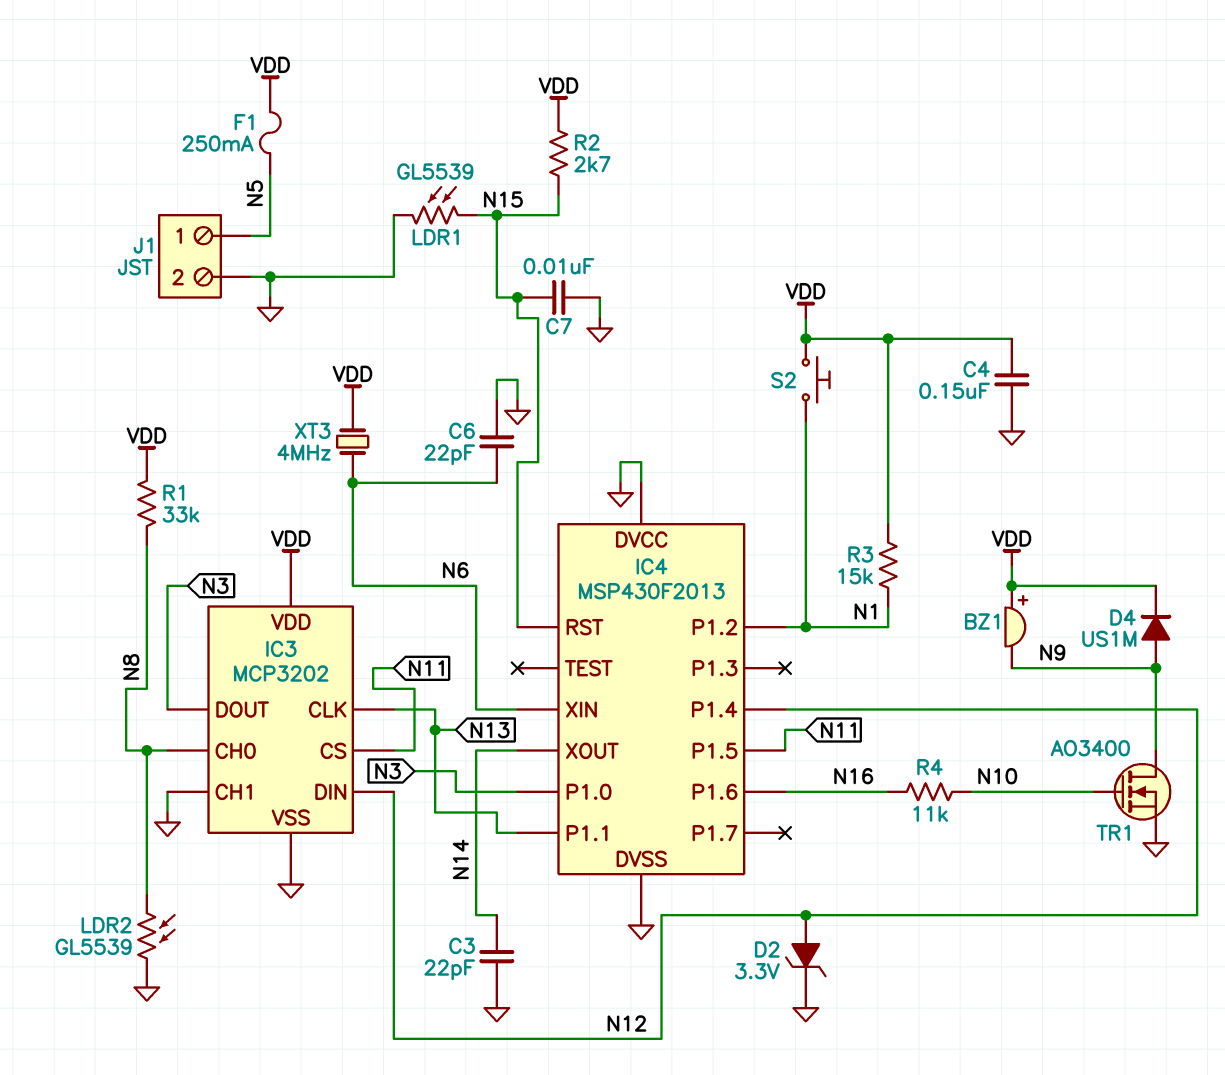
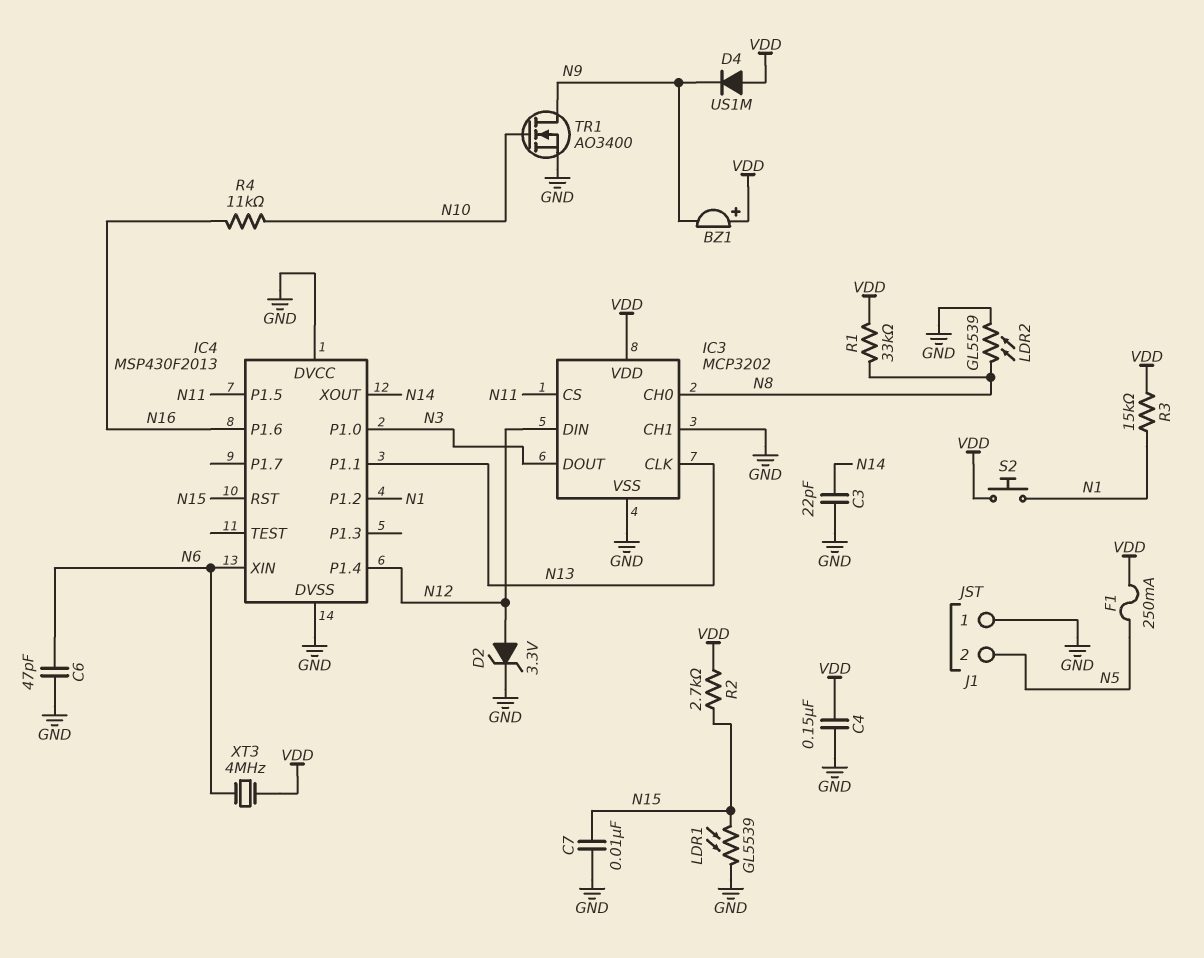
C6: 22pF (GND, N6) -> 47pF (GND, N6)
D4: diode US1M (A N9, K VDD) -> diode US1M (A VDD, K N9)
J1 pin 1: N5 -> GND
J1 pin 2: GND -> N5

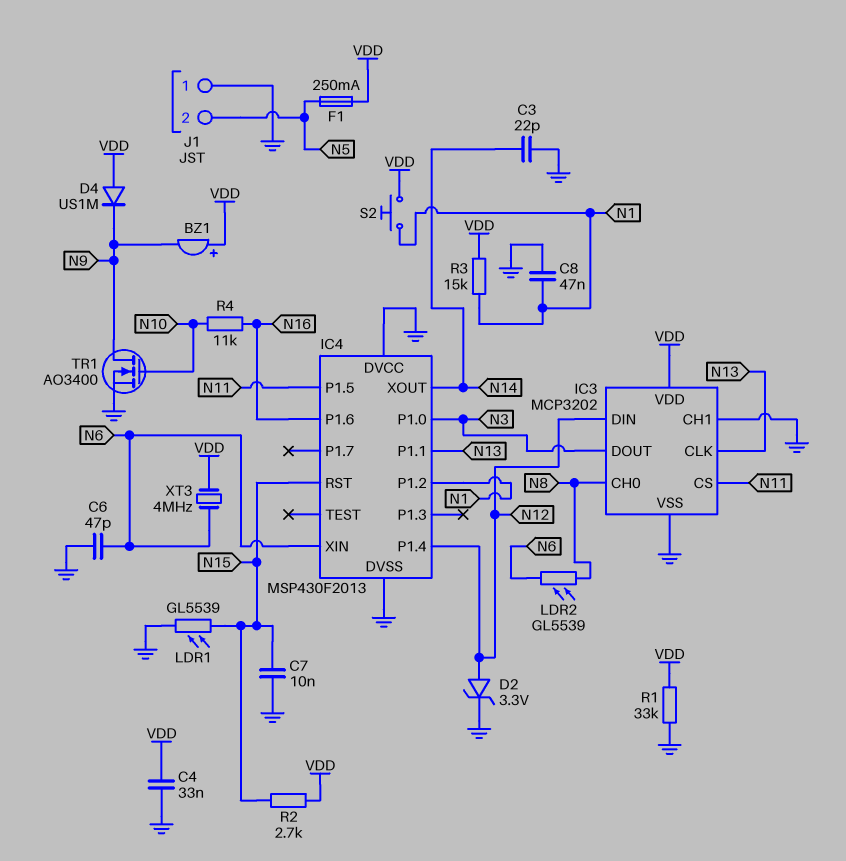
C4: 150nF (GND, VDD) -> 33nF (GND, VDD)
C8: none -> 47nF (GND, N1)
LDR2: GL5539 (GND, N8) -> GL5539 (N6, N8)
R1: 33k (N8, VDD) -> 33k (GND, VDD)

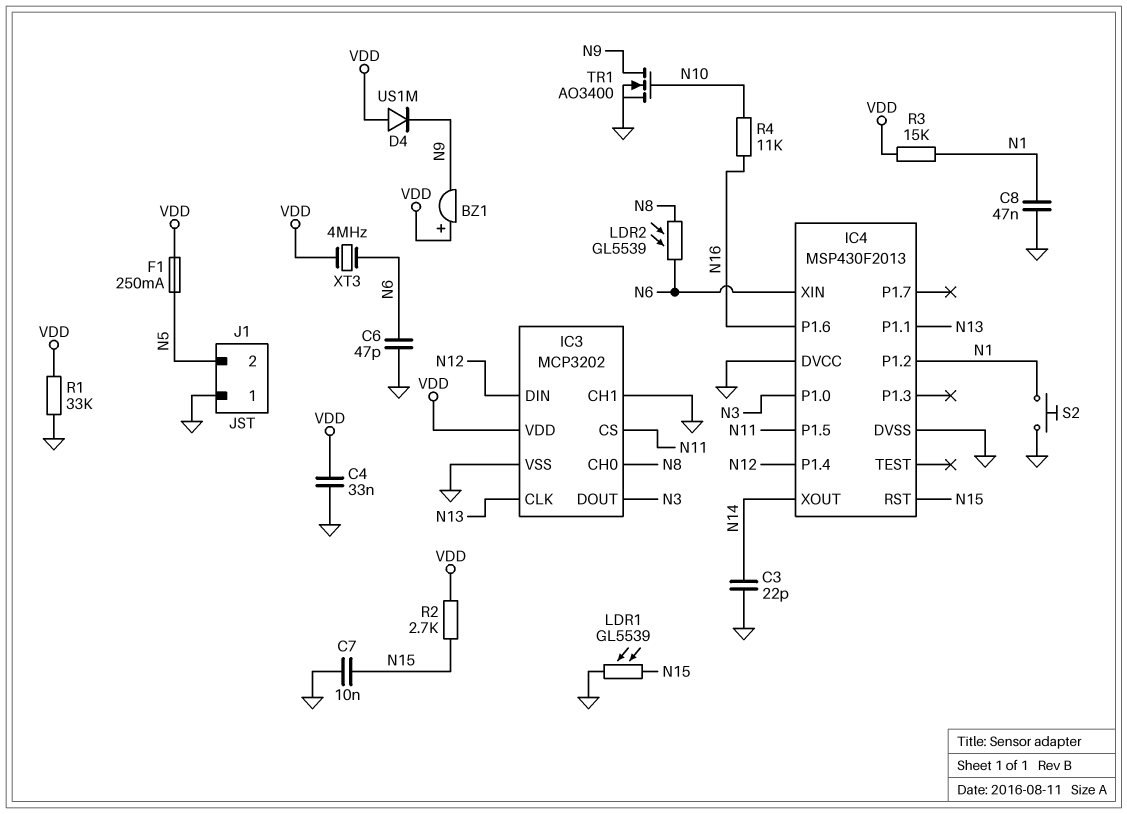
D2: zener 3.3V (A N12, K GND) -> none
S2: button (N1, VDD) -> button (GND, N1)

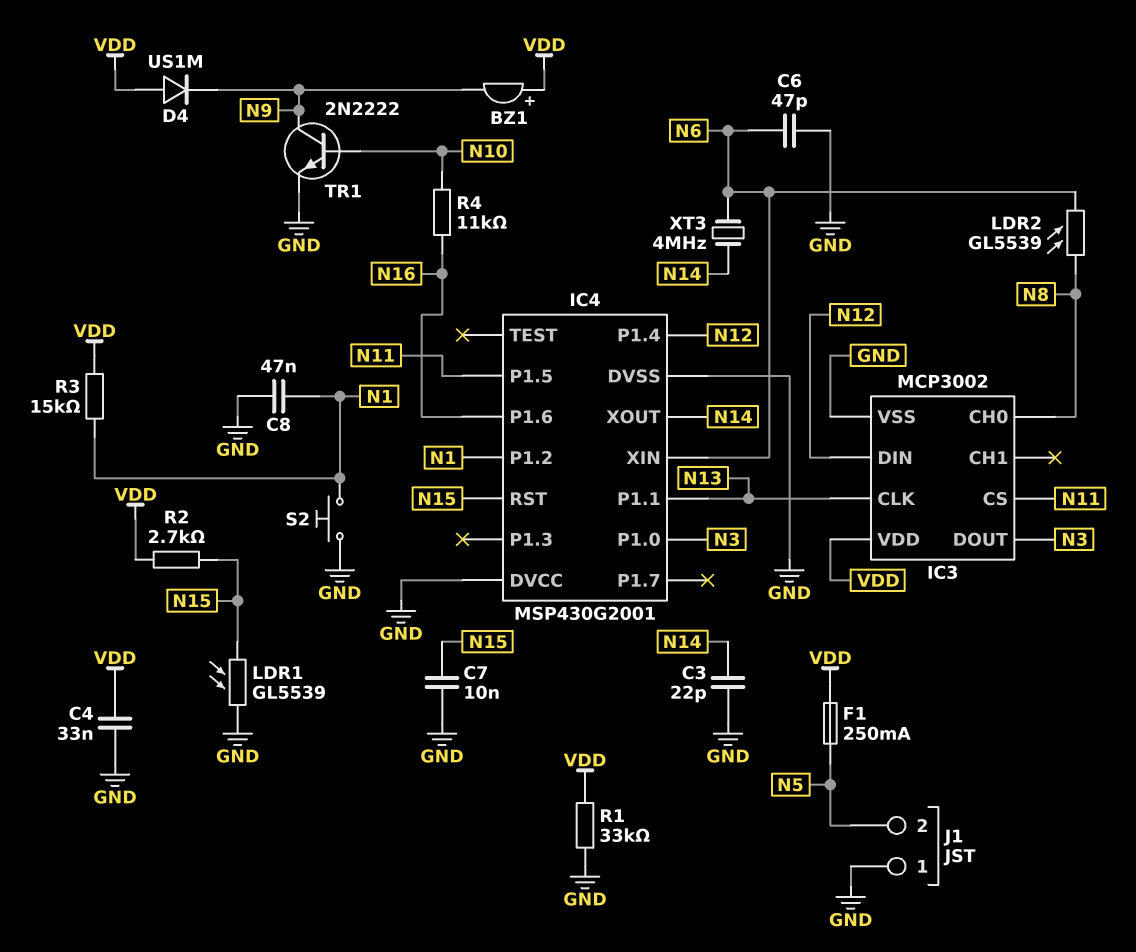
IC3: MCP3202 -> MCP3002
IC3 pin CH1: GND -> none
IC4: MSP430F2013 -> MSP430G2001
TR1: NMOS AO3400 (G N10, D N9, S GND) -> NPN 2N2222 (B N10, C N9, E GND)
XT3: 4MHz (N6, VDD) -> 4MHz (N6, N14)

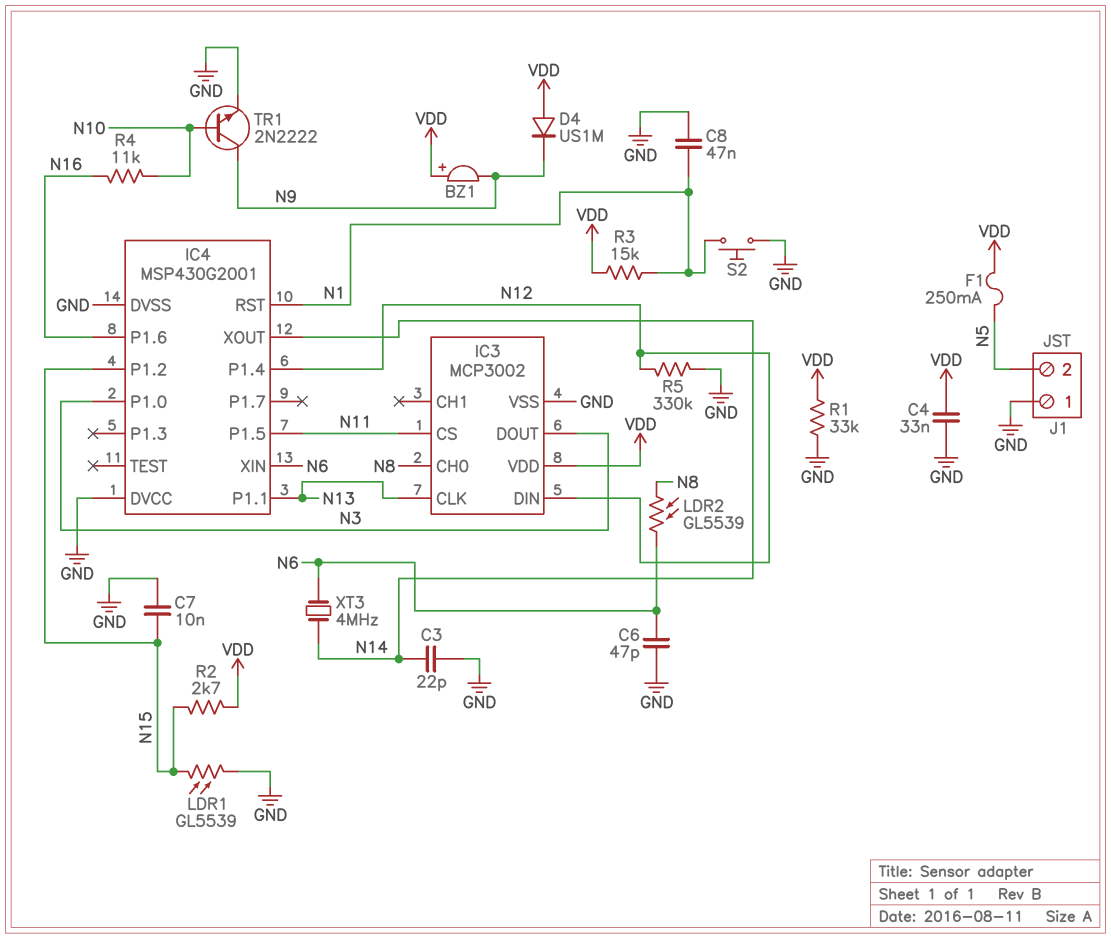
IC4 pin P1.2: N1 -> N15
IC4 pin RST: N15 -> N1
R5: none -> 330k (GND, N12)

